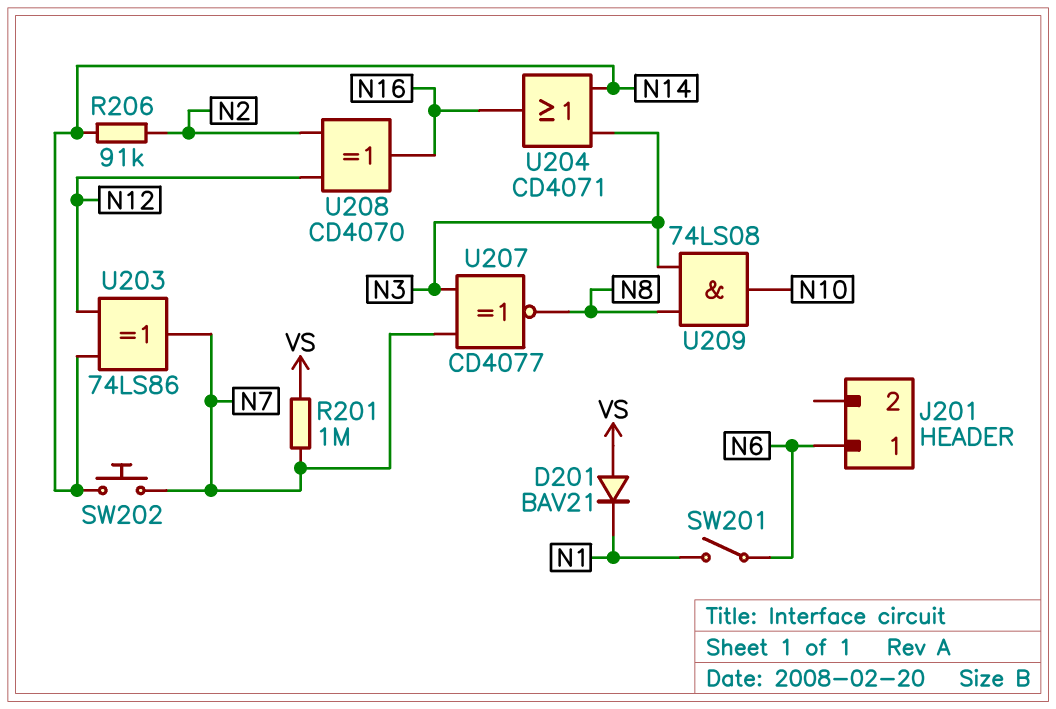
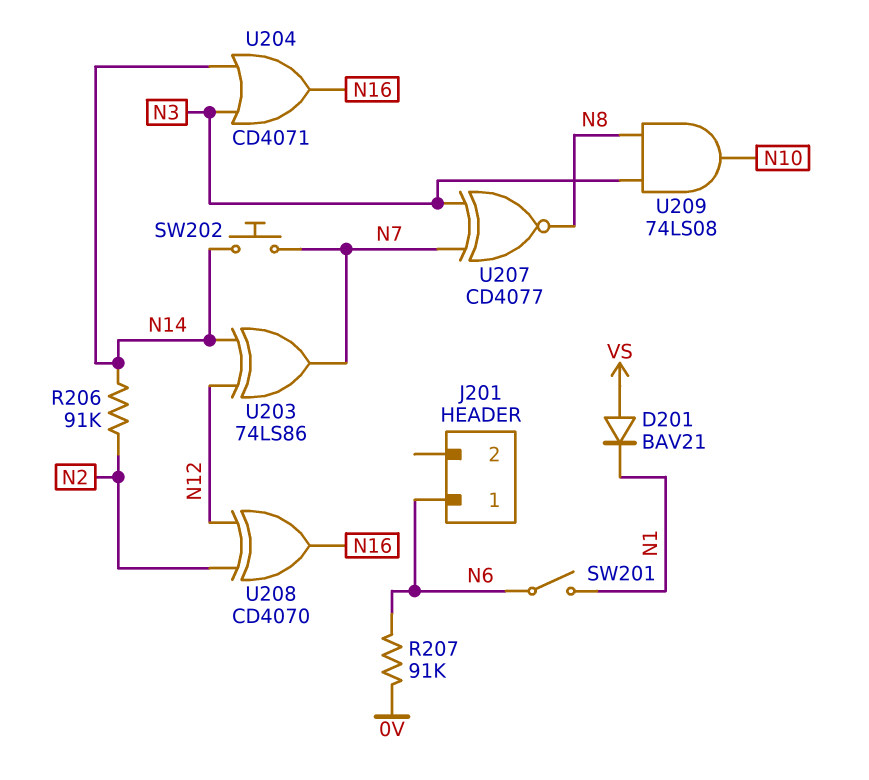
R201: 1M (N7, VS) -> none
R207: none -> 91k (0V, N6)

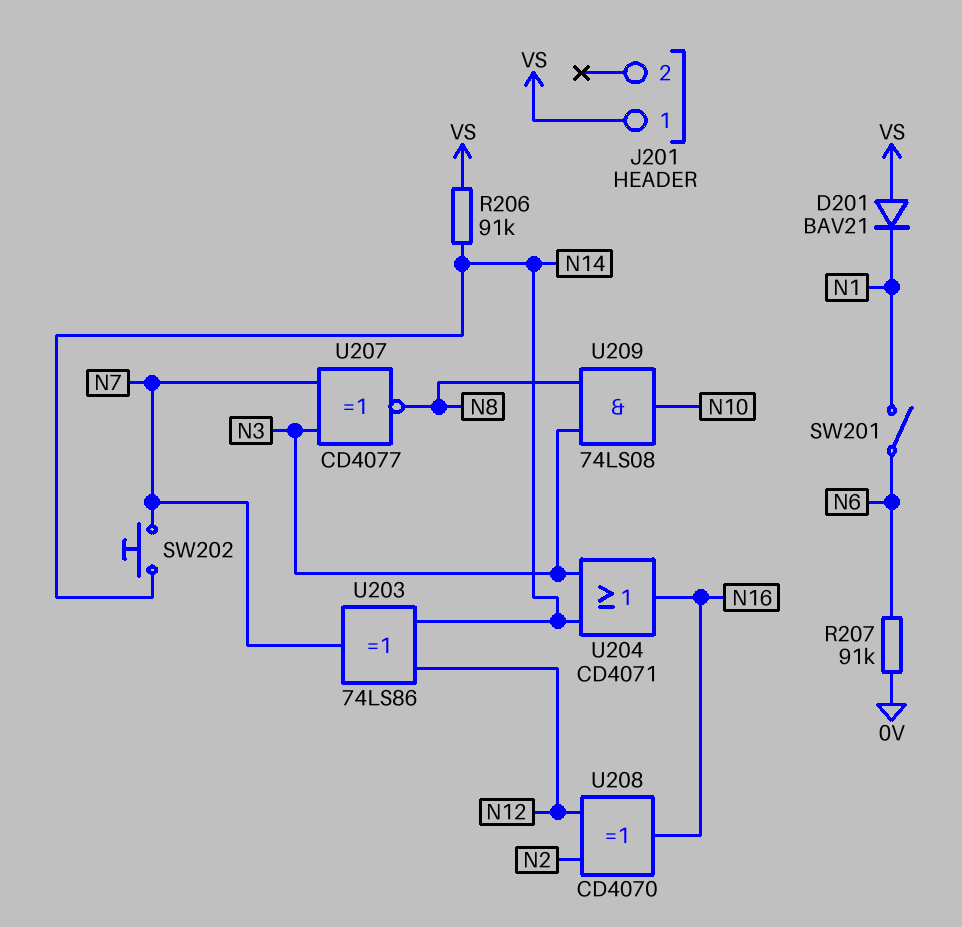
J201 pin 1: N6 -> VS
R206: 91k (N2, N14) -> 91k (N14, VS)

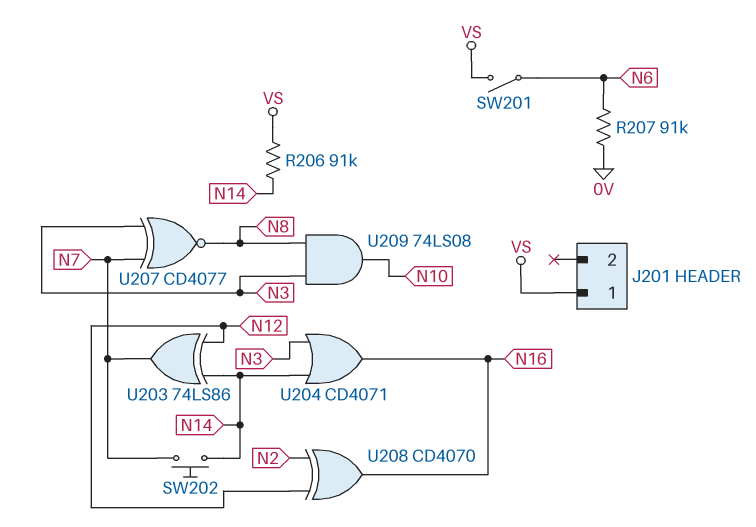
D201: diode BAV21 (A VS, K N1) -> none
SW201: switch (N1, N6) -> switch (N6, VS)

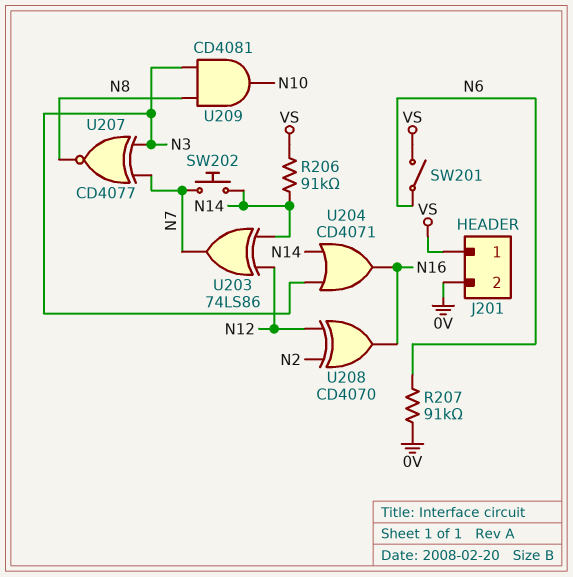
J201 pin 2: none -> 0V
U209: AND 74LS08 (in N3, in N8, out N10) -> AND CD4081 (in N3, in N8, out N10)

